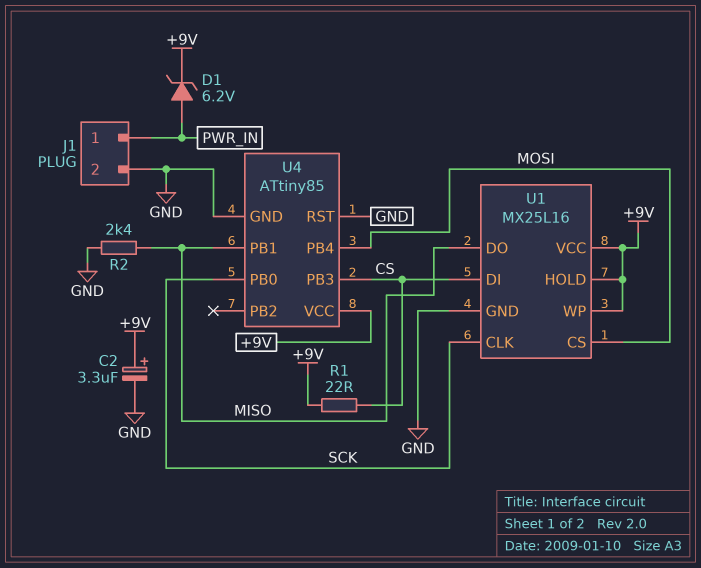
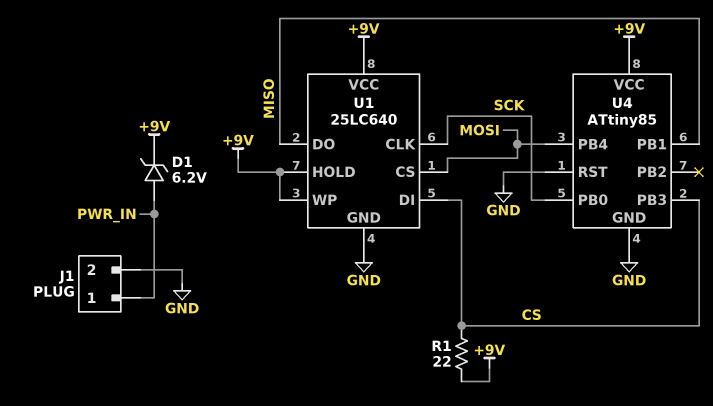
C2: 3.3uF (plus +9V, minus GND) -> none
R2: 2.4k (GND, MISO) -> none
U1: MX25L16 -> 25LC640

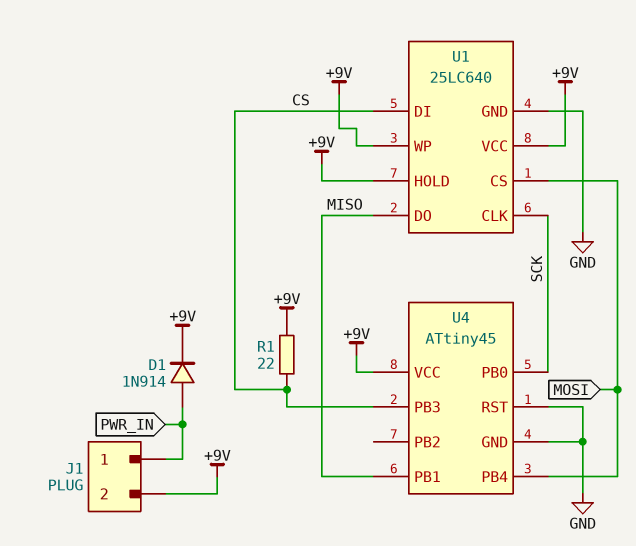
D1: zener 6.2V (A PWR_IN, K +9V) -> diode 1N914 (A PWR_IN, K +9V)
J1 pin 2: GND -> +9V
U4: ATtiny85 -> ATtiny45

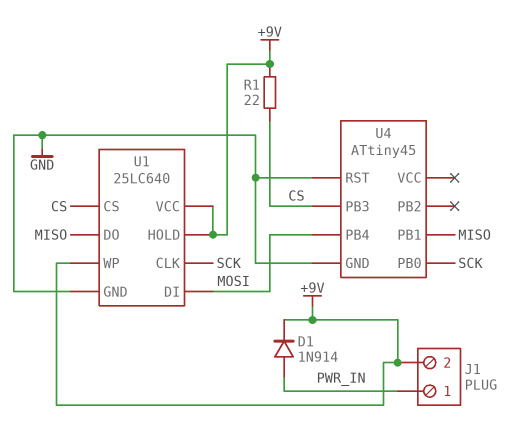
U1 pin CS: MOSI -> CS
U1 pin DI: CS -> MOSI
U4 pin VCC: +9V -> none

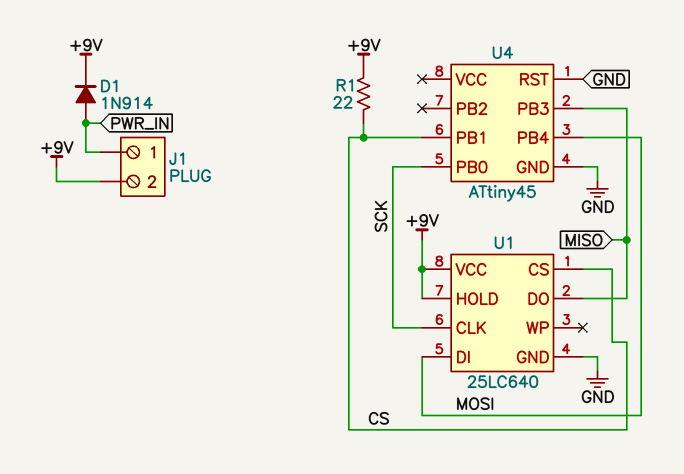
U1 pin WP: +9V -> none
U4 pin PB1: MISO -> CS
U4 pin PB3: CS -> MISO

